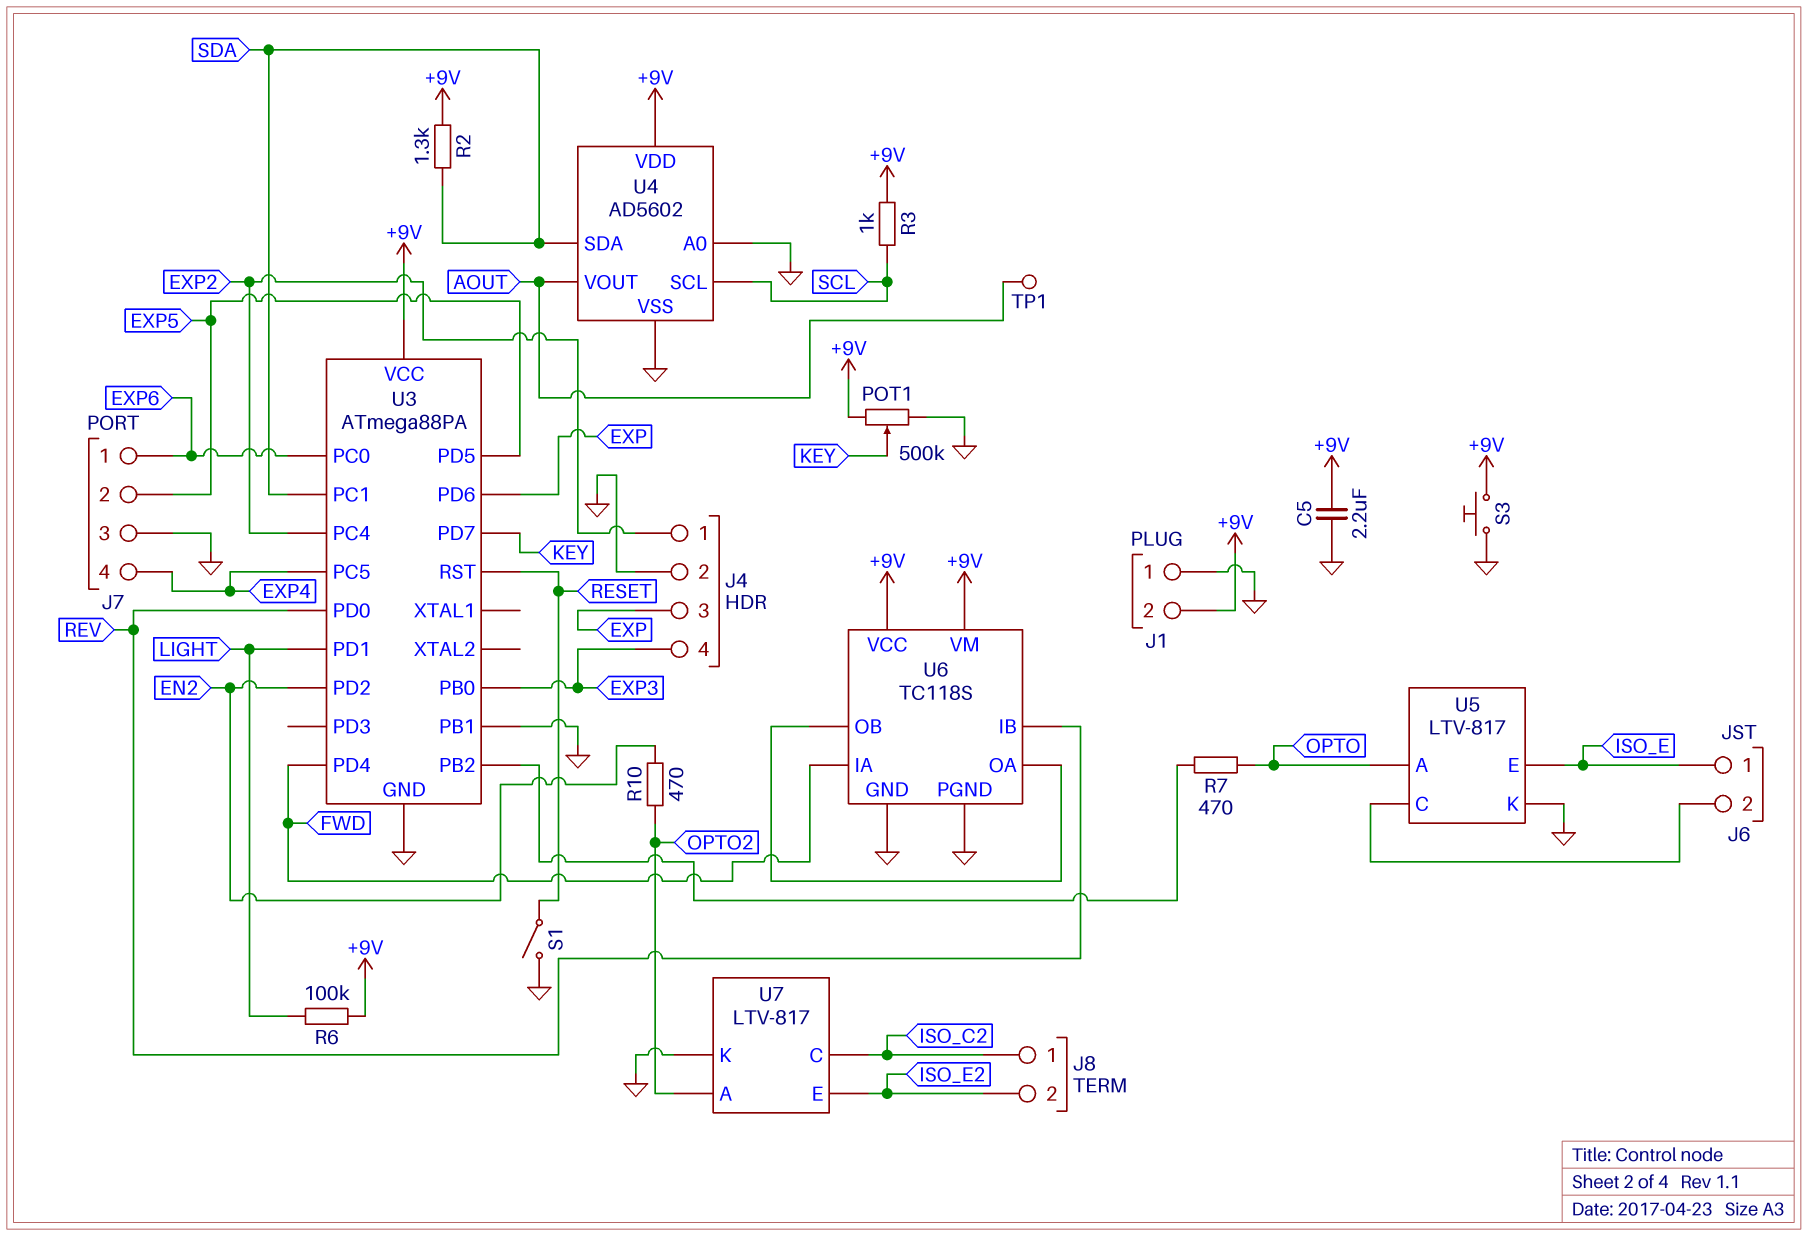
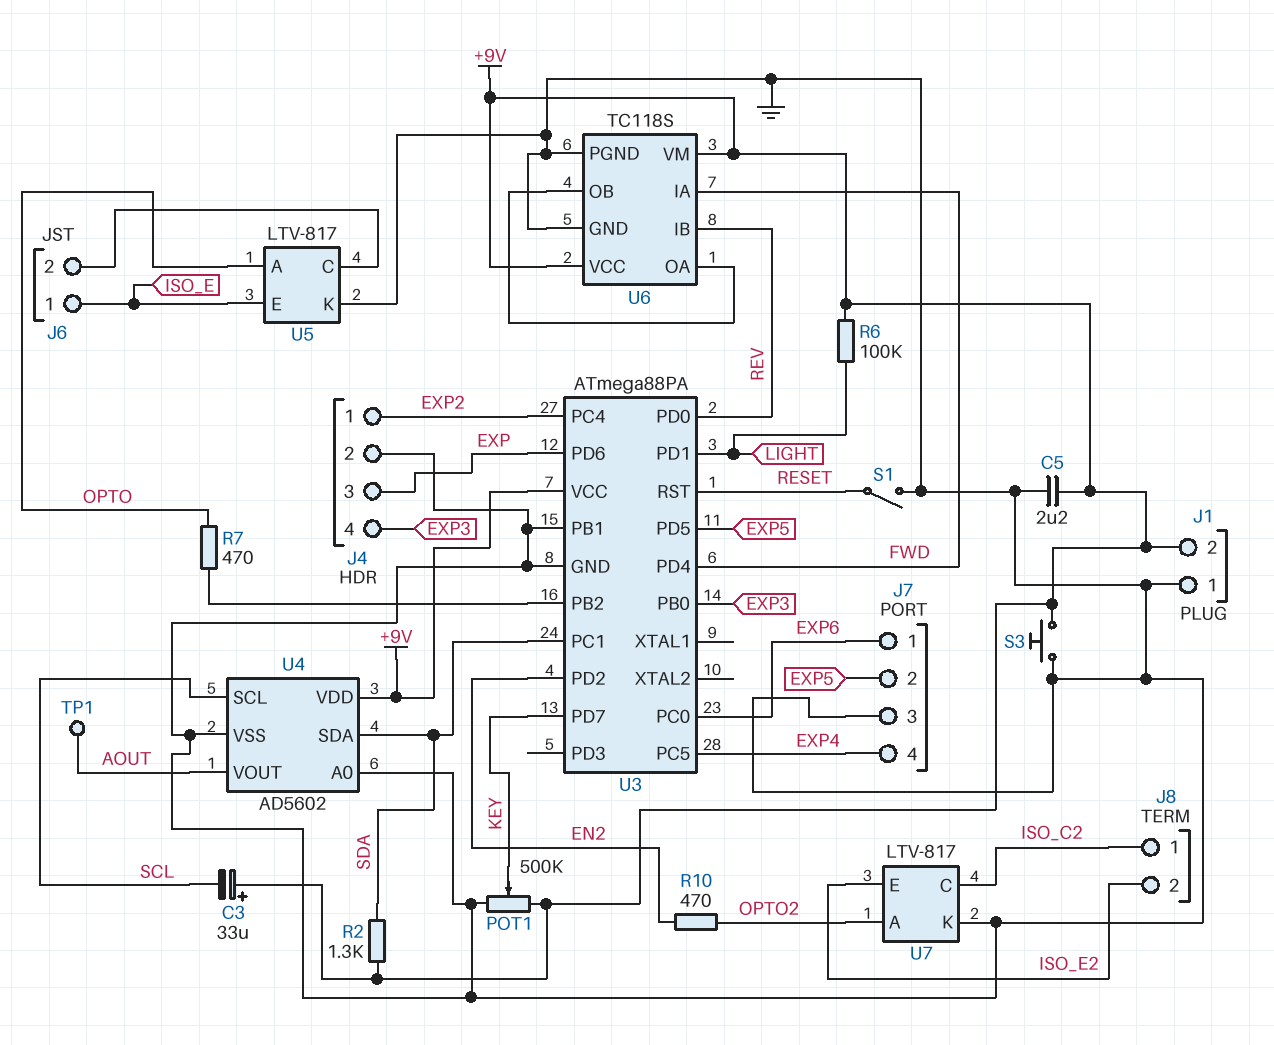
C3: none -> 33uF (plus +9V, minus SCL)
R3: 1k (+9V, SCL) -> none

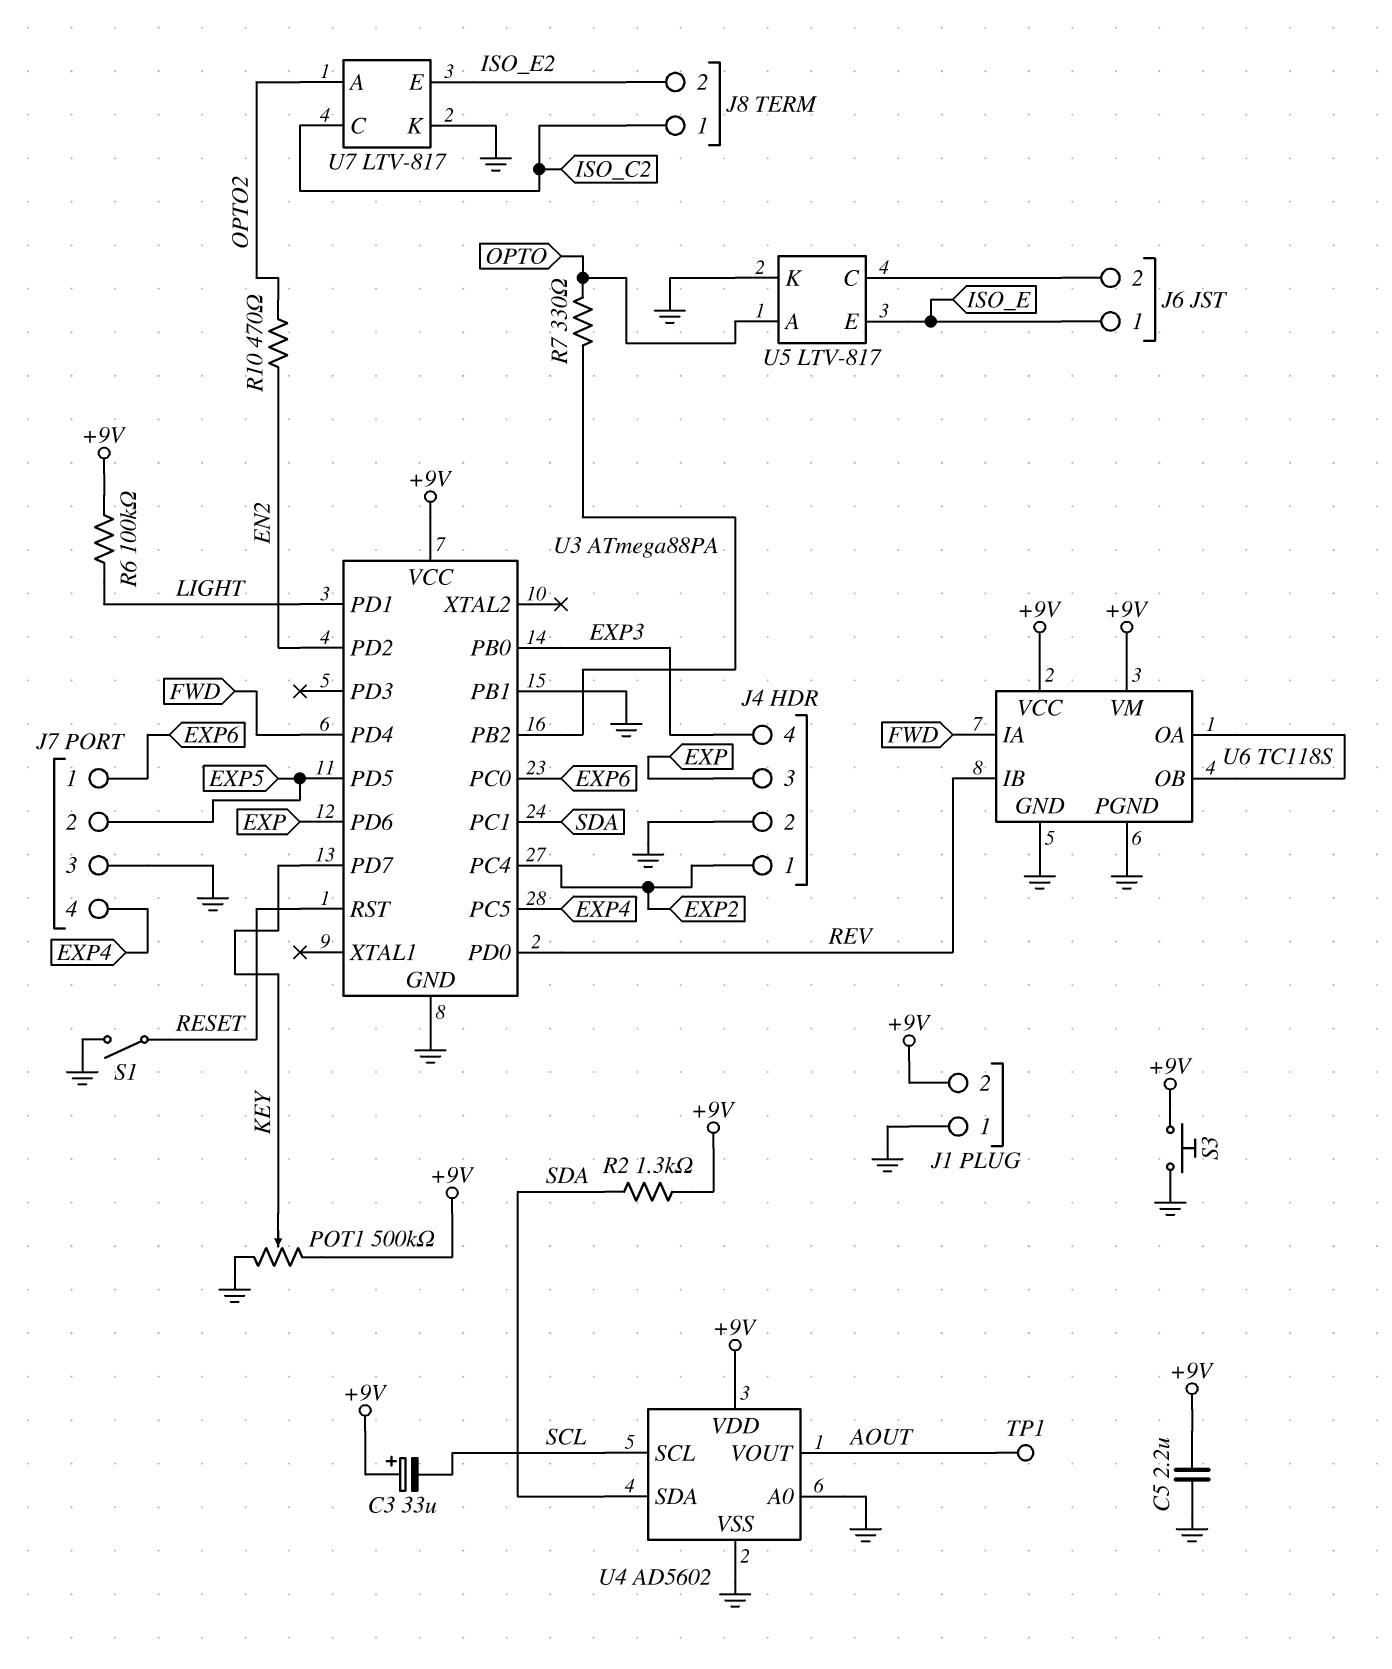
R7: 470 (OPTO, U3/PB2) -> 330 (OPTO, U3/PB2)

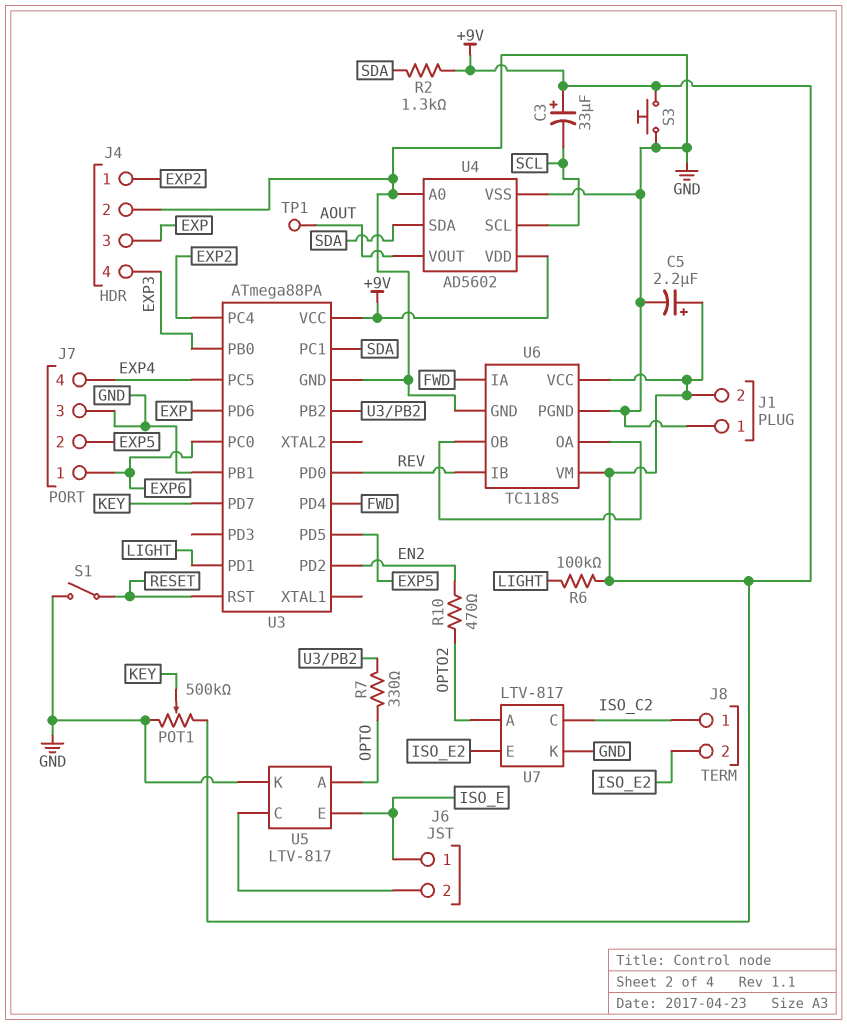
C5: 2.2uF (+9V, GND) -> 2.2uF (plus +9V, minus GND)

